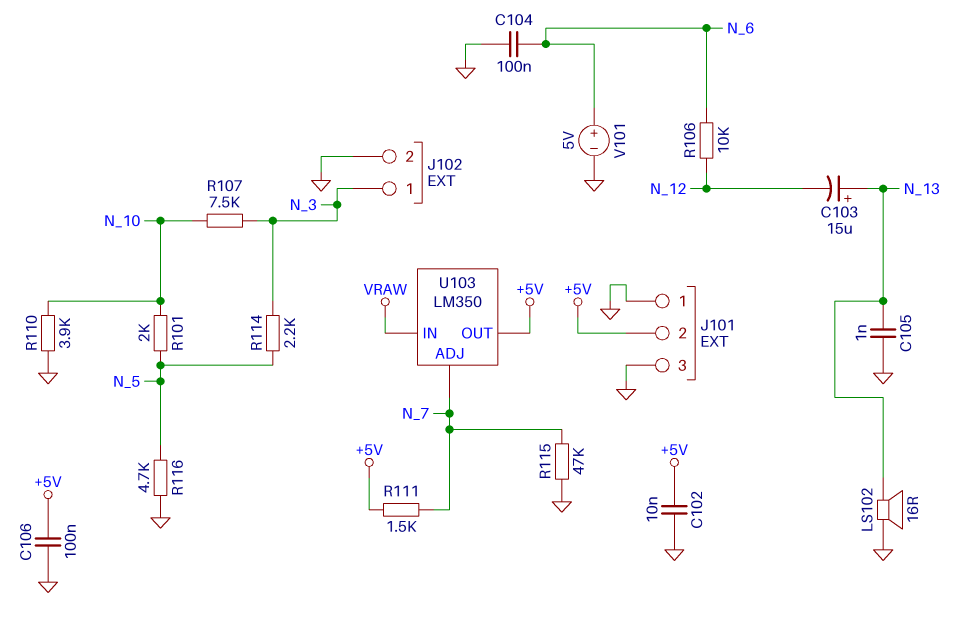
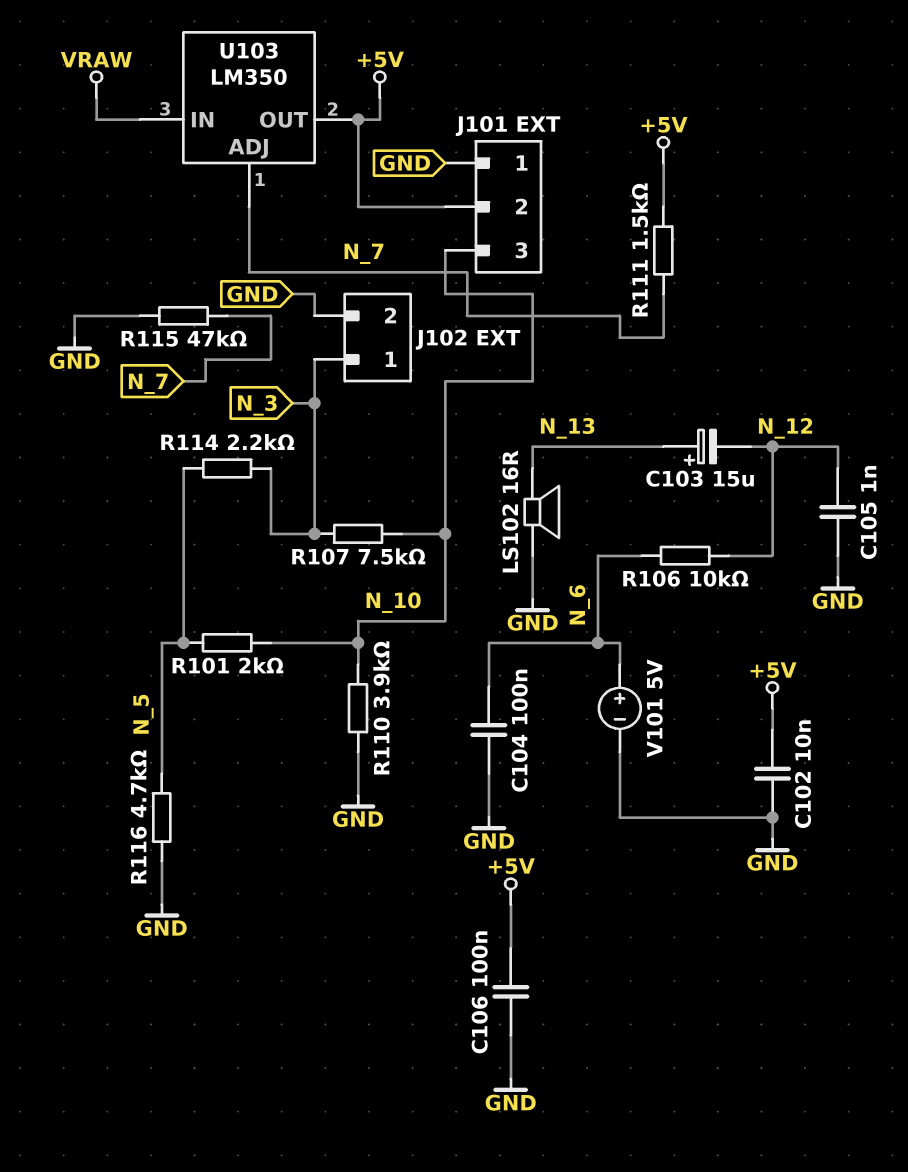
C105: 1nF (GND, N_13) -> 1nF (GND, N_12)
J101 pin 3: GND -> N_10

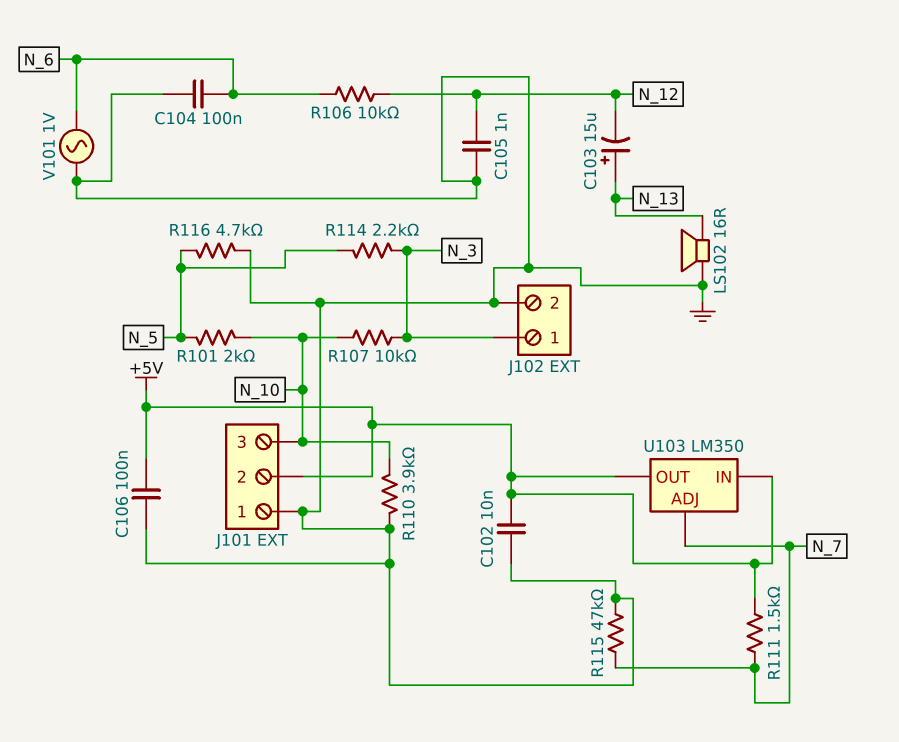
R107: 7.5k (N_3, N_10) -> 10k (N_3, N_10)
U103 pin IN: VRAW -> +5V
V101: 5V (plus N_6, minus GND) -> AC 1V (GND, N_6)

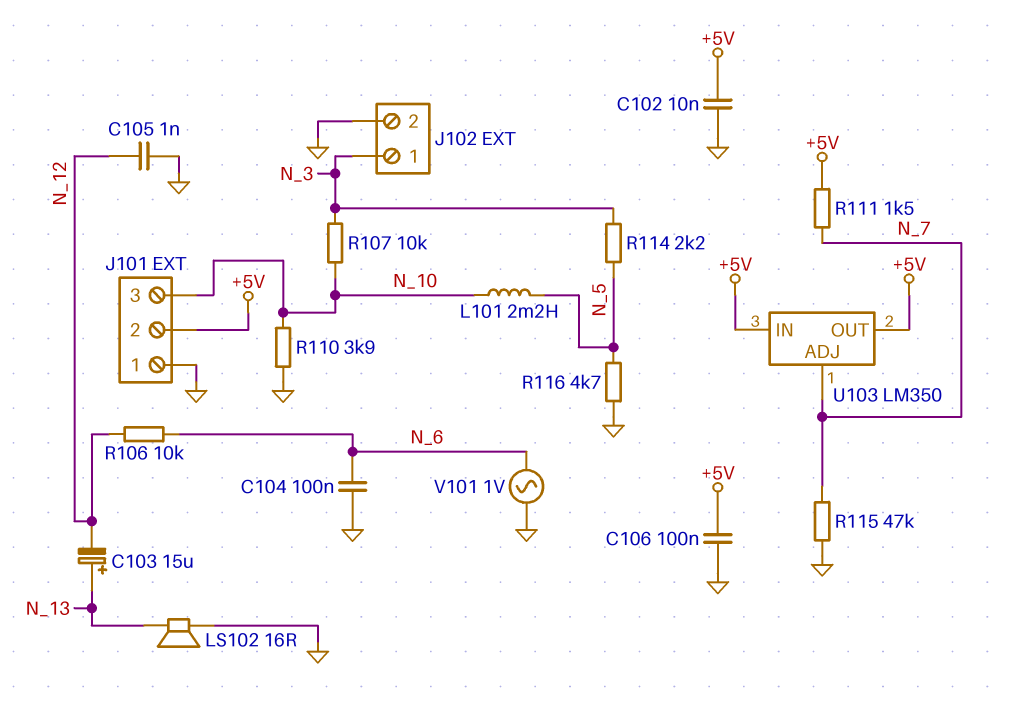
L101: none -> 2.2mH (N_5, N_10)
R101: 2k (N_5, N_10) -> none

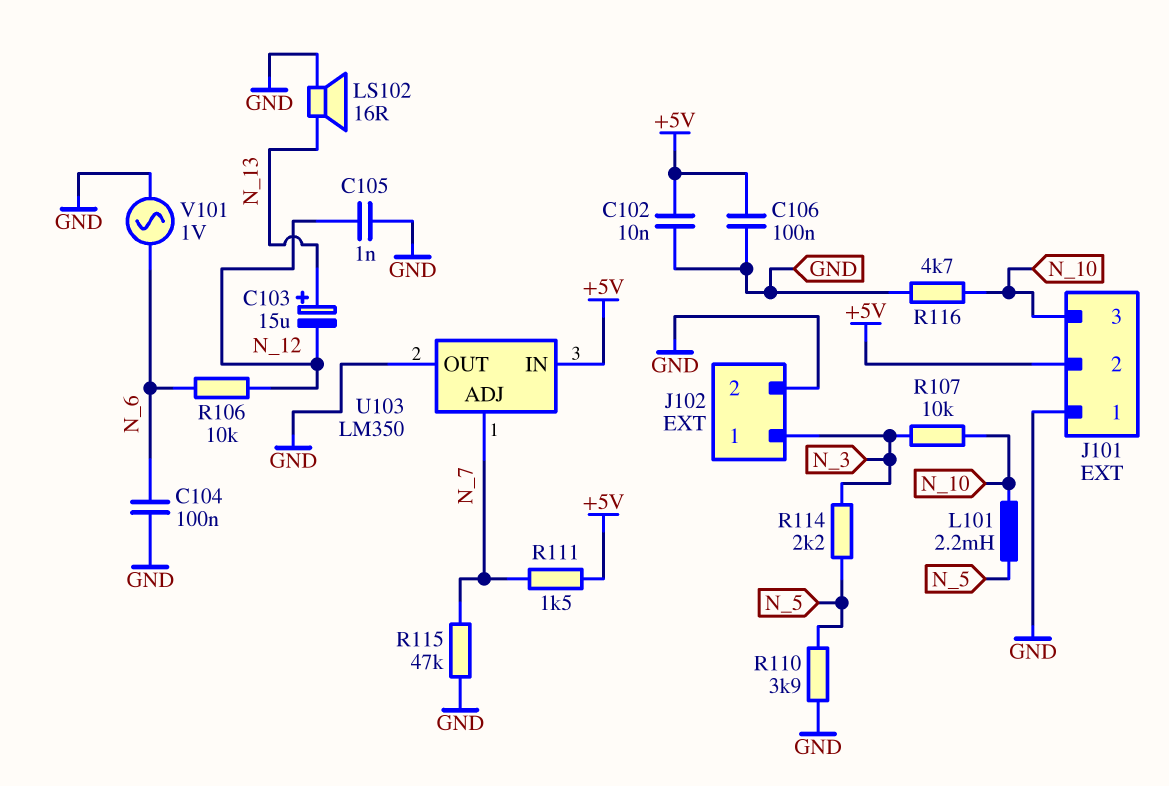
R110: 3.9k (GND, N_10) -> 3.9k (GND, N_5)
R116: 4.7k (GND, N_5) -> 4.7k (GND, N_10)
U103 pin OUT: +5V -> GND

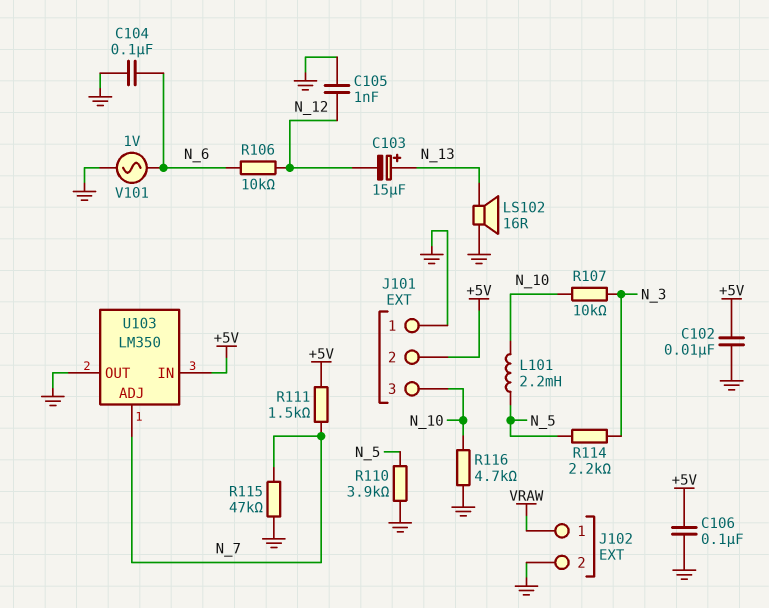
J102 pin 1: N_3 -> VRAW

